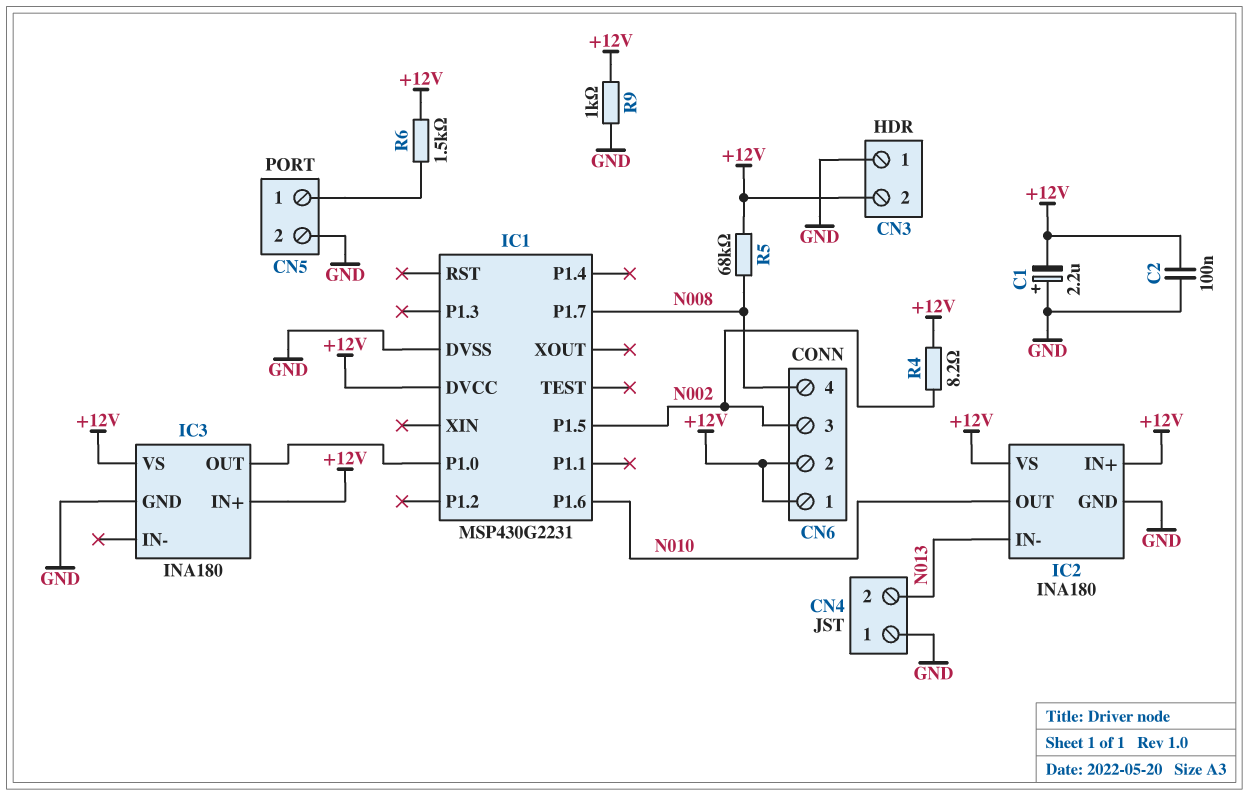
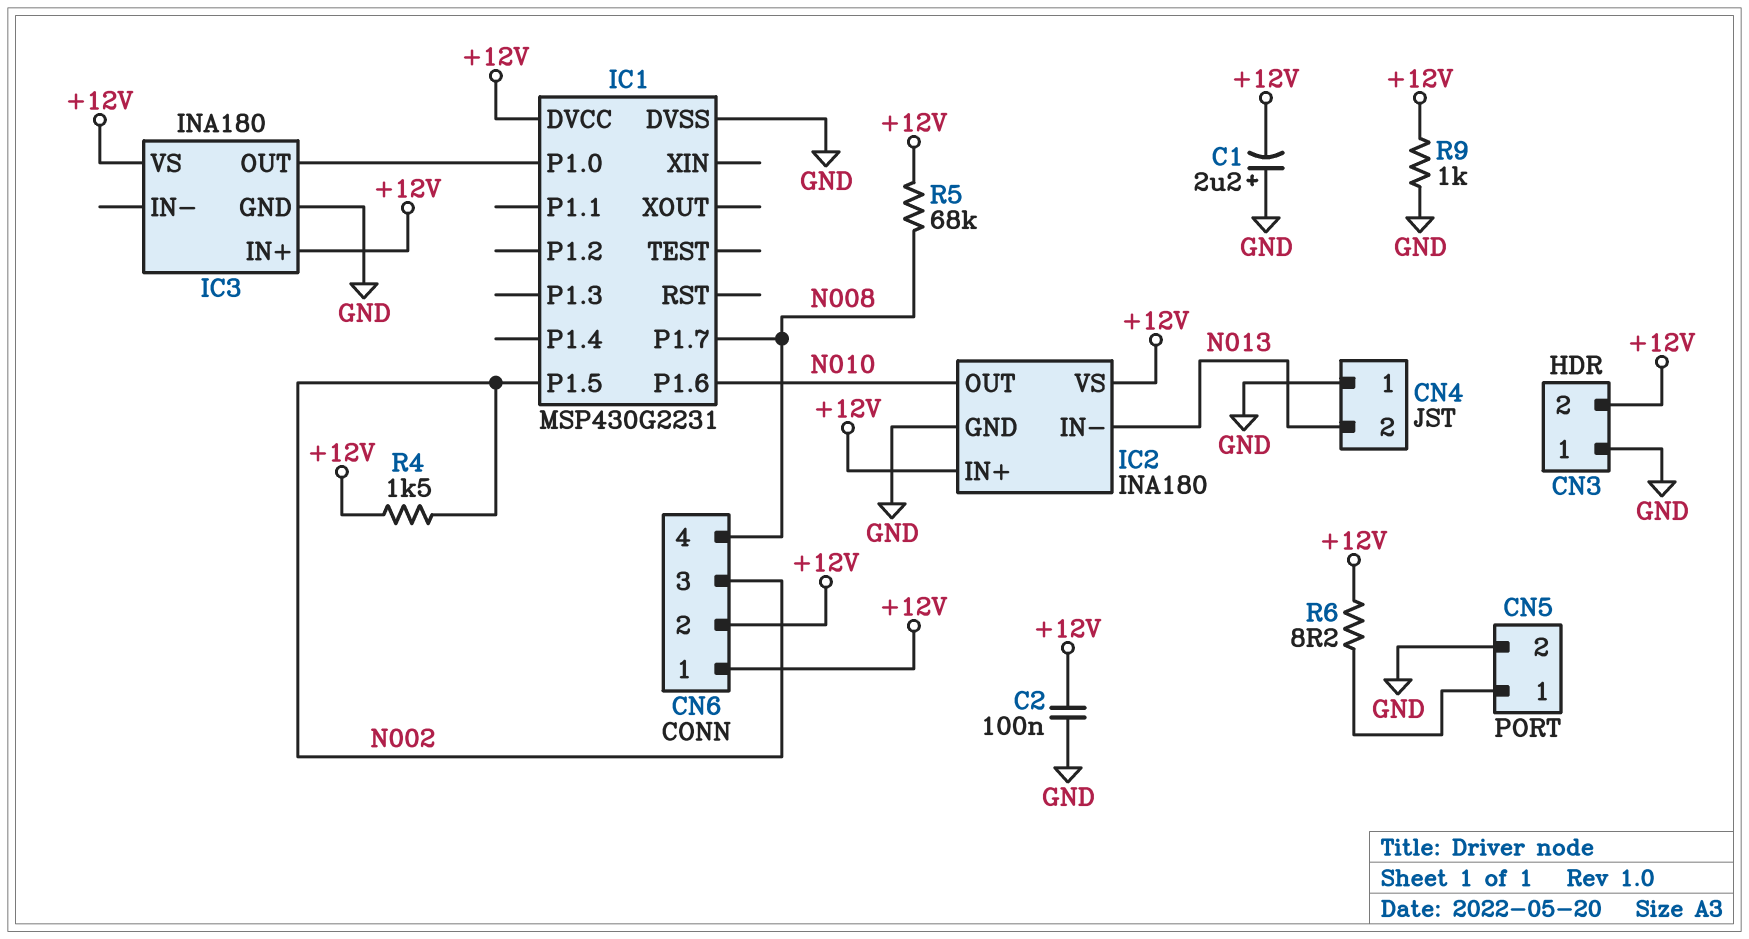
R4: 8.2 (+12V, N002) -> 1.5k (+12V, N002)
R6: 1.5k (+12V, CN5/1) -> 8.2 (+12V, CN5/1)

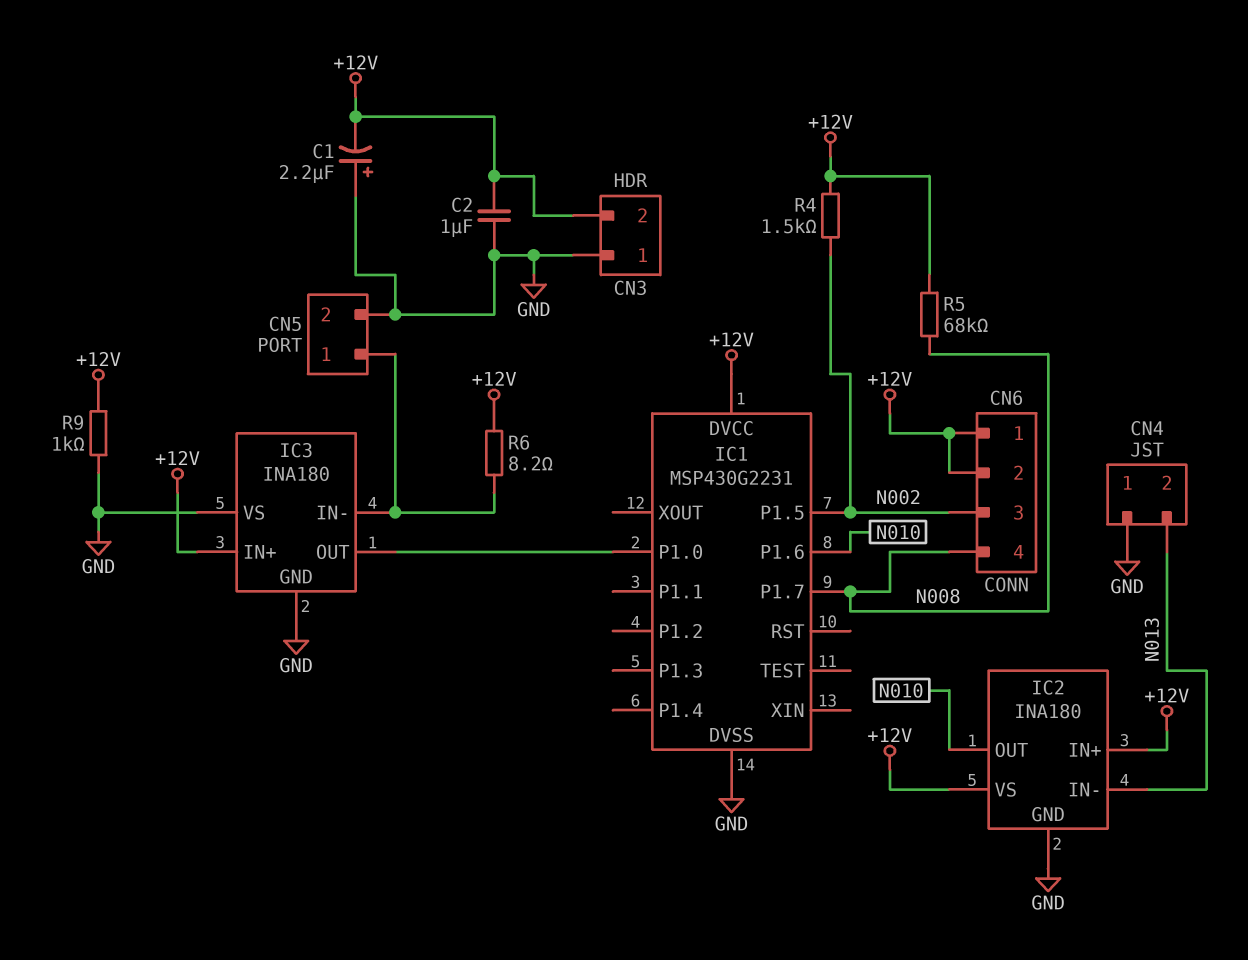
C2: 100nF (+12V, GND) -> 1uF (+12V, GND)
IC3 pin IN-: none -> CN5/1
IC3 pin VS: +12V -> GND

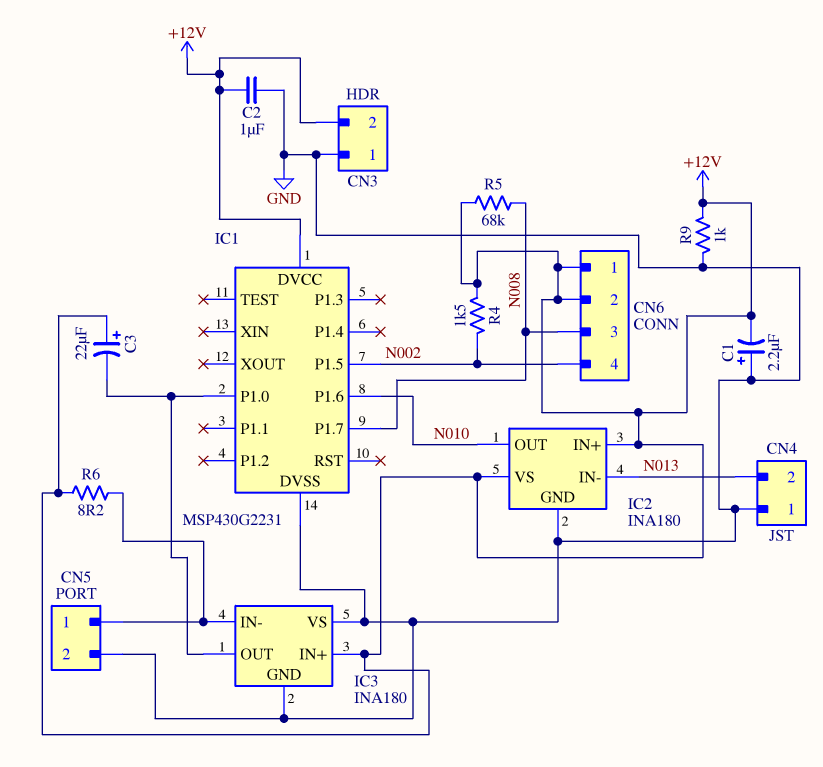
C3: none -> 22uF (plus +12V, minus IC1/P1.0)
CN6 pin 3: N002 -> N008
CN6 pin 4: N008 -> N002

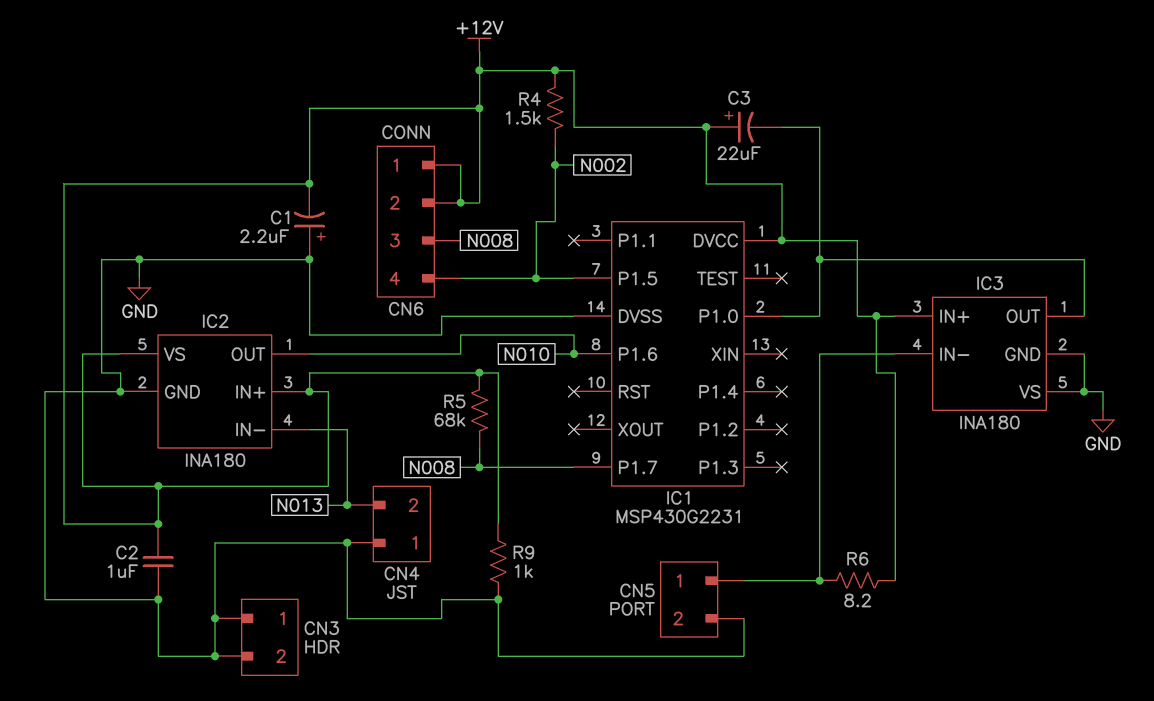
CN3 pin 2: +12V -> GND

